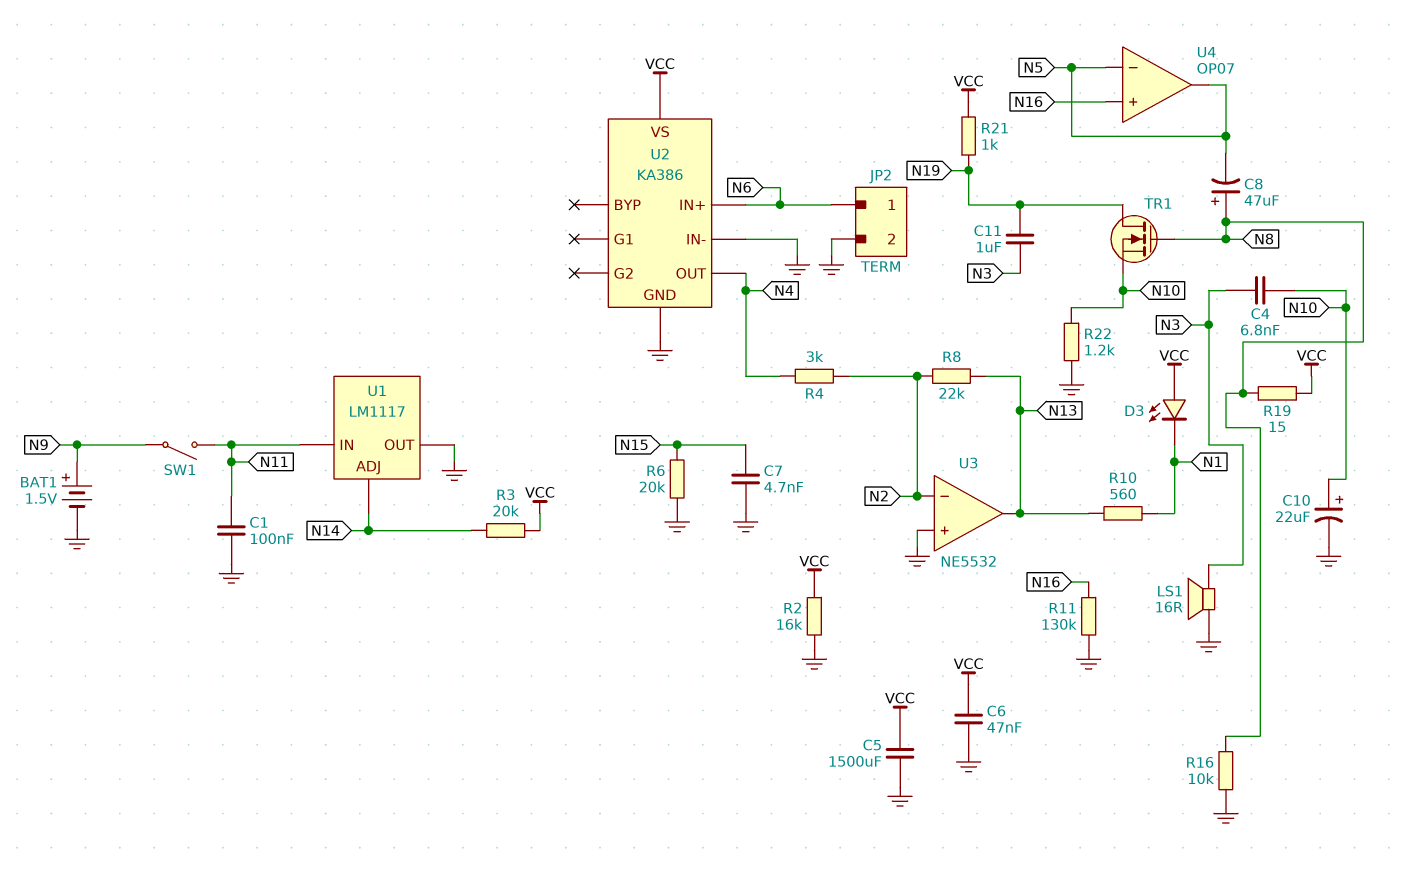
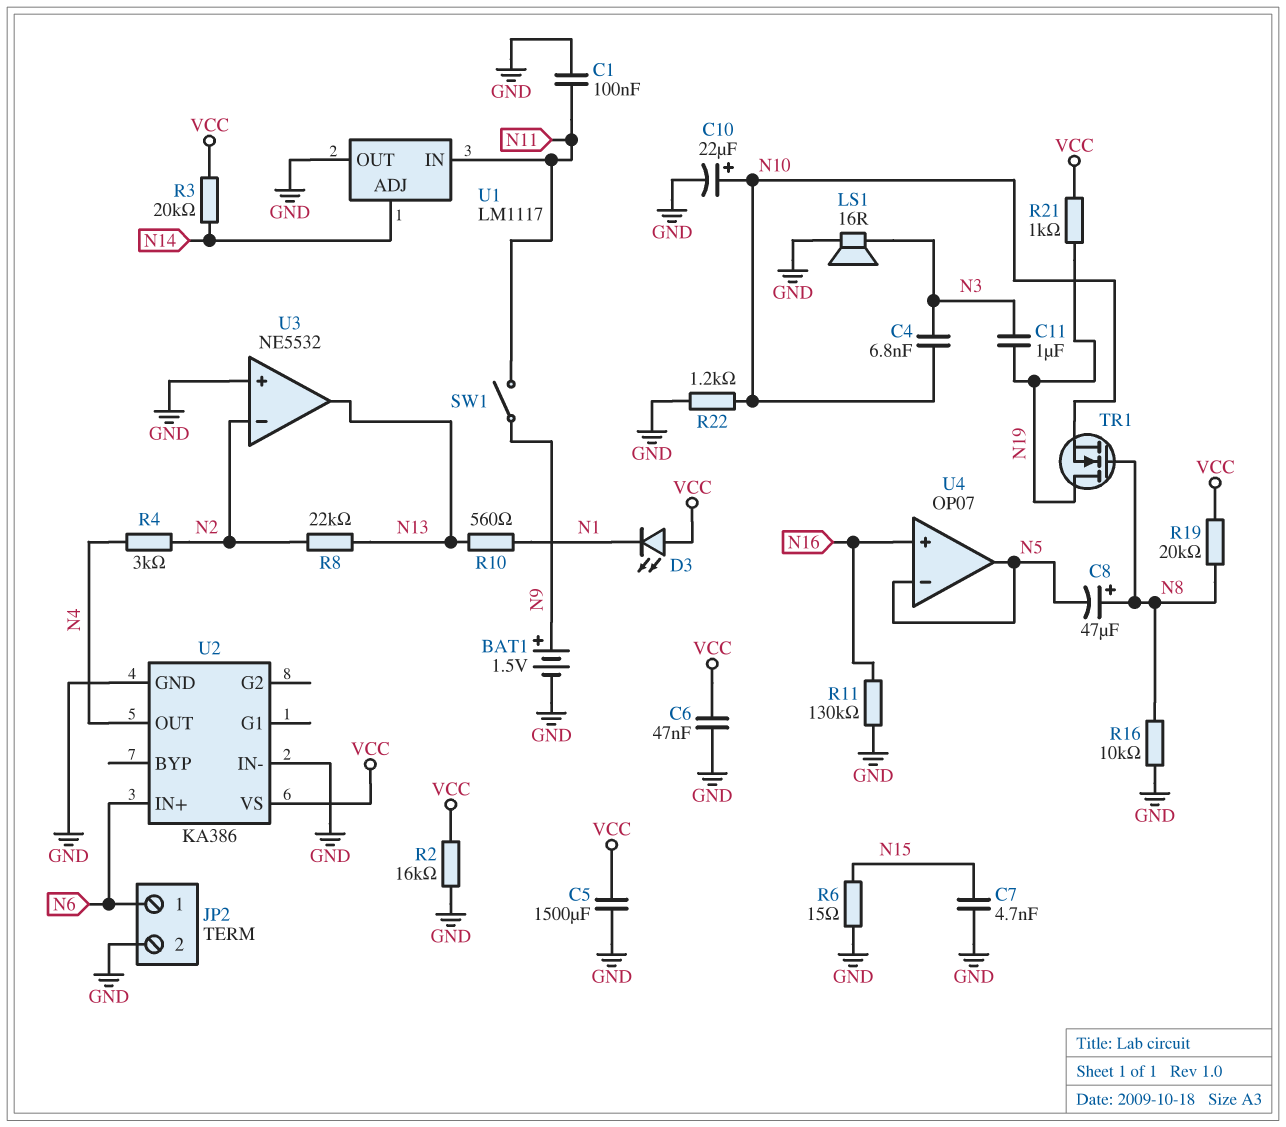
R6: 20k (GND, N15) -> 15 (GND, N15)
R19: 15 (N8, VCC) -> 20k (N8, VCC)

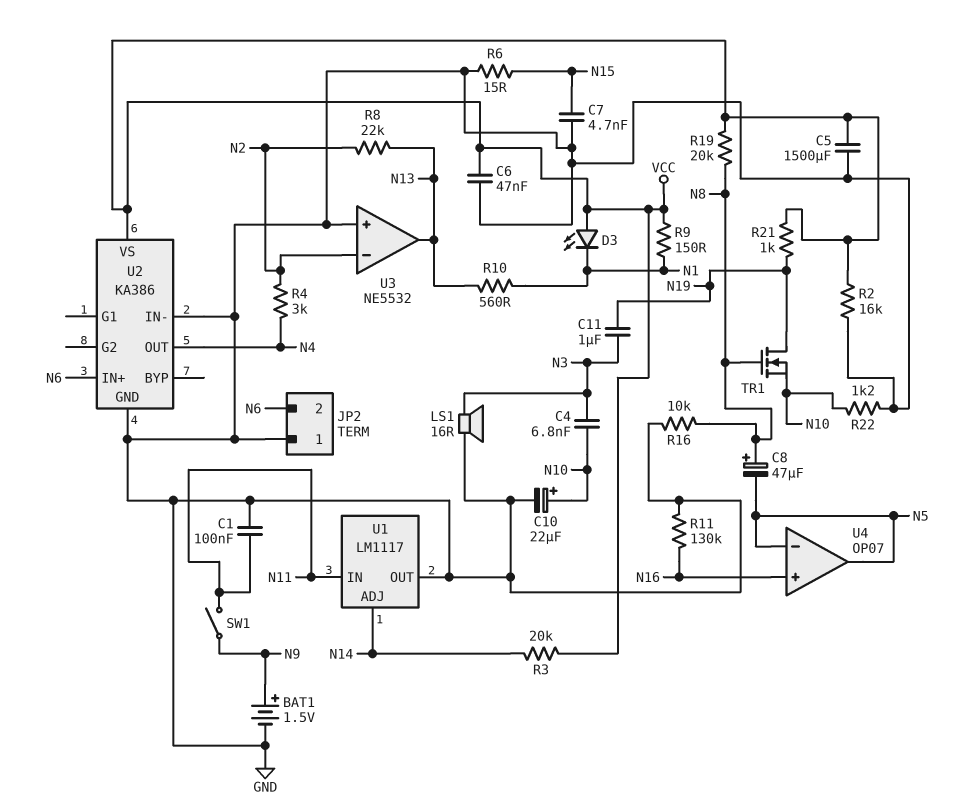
JP2 pin 1: N6 -> GND
JP2 pin 2: GND -> N6
R9: none -> 150 (N1, VCC)

